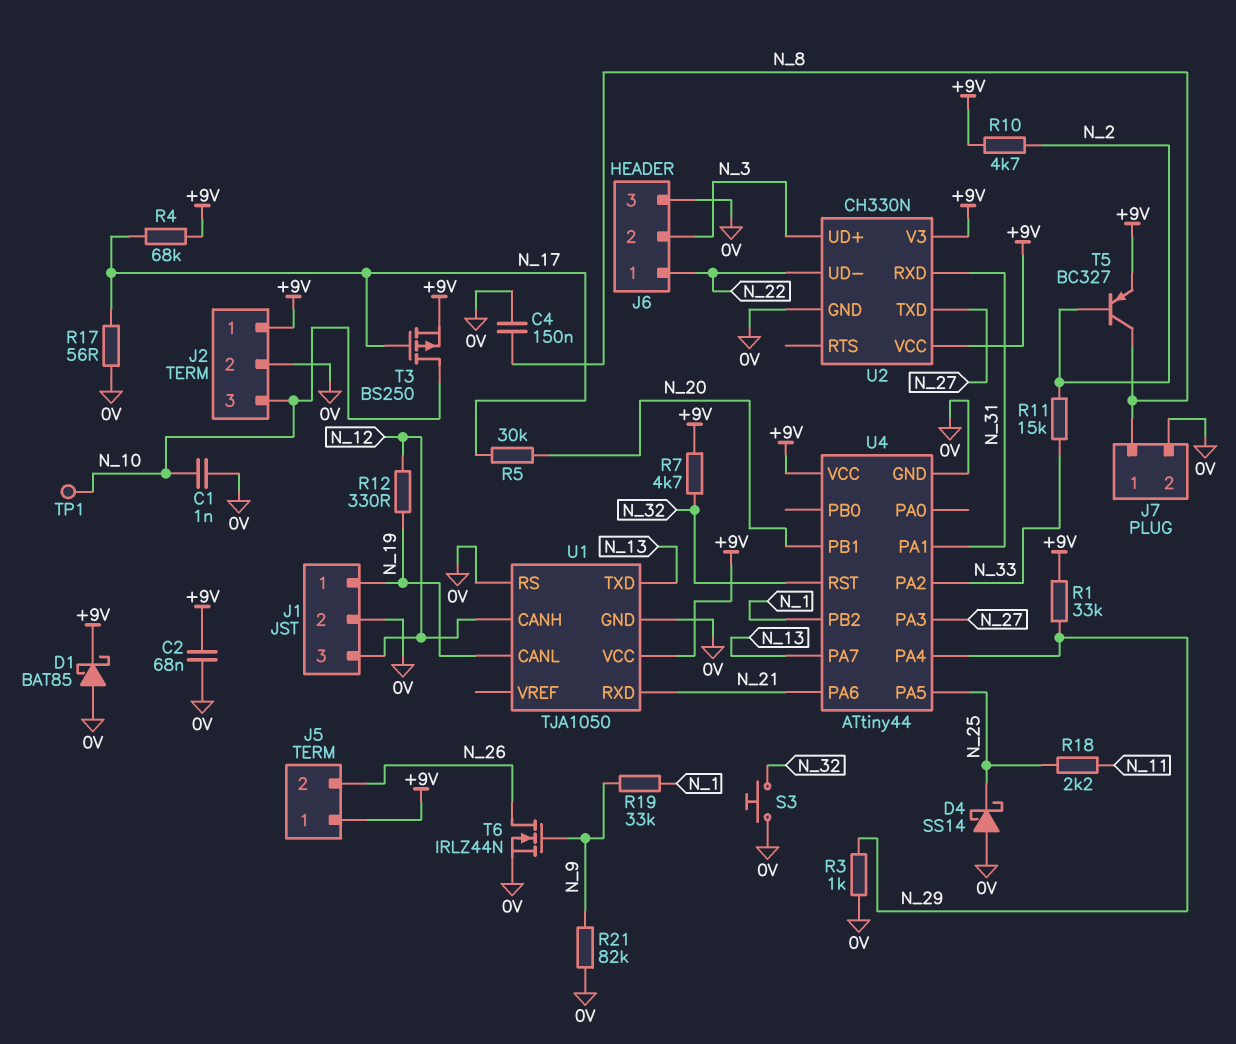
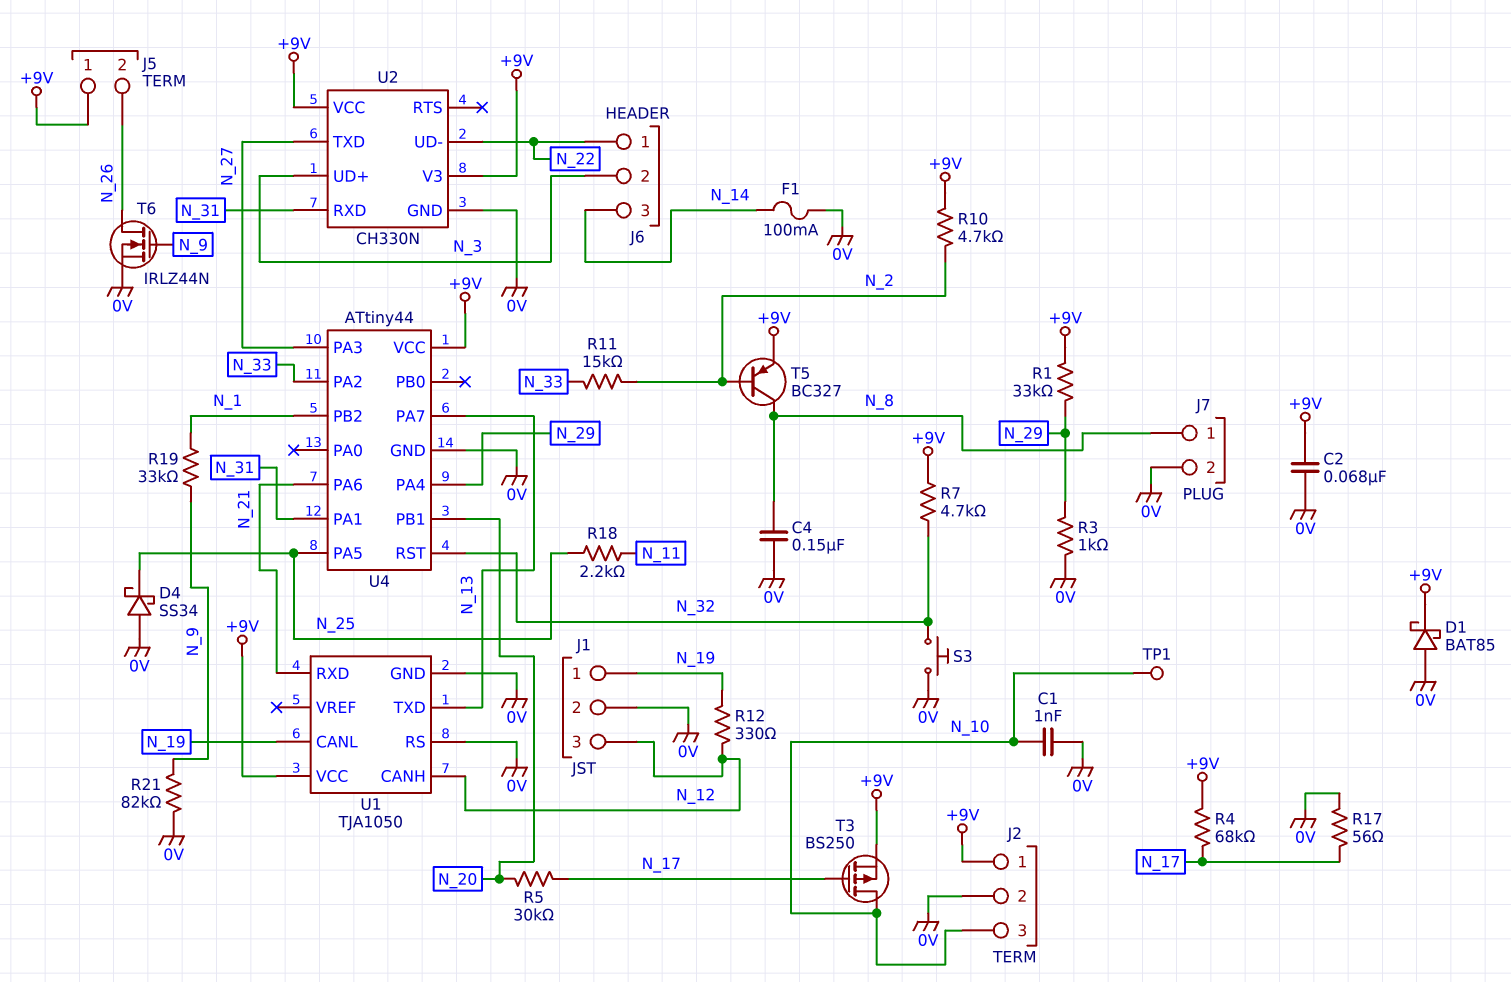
D4: schottky SS14 (A 0V, K N_25) -> schottky SS34 (A 0V, K N_25)
F1: none -> 100mA (0V, N_14)
J6 pin 3: 0V -> N_14

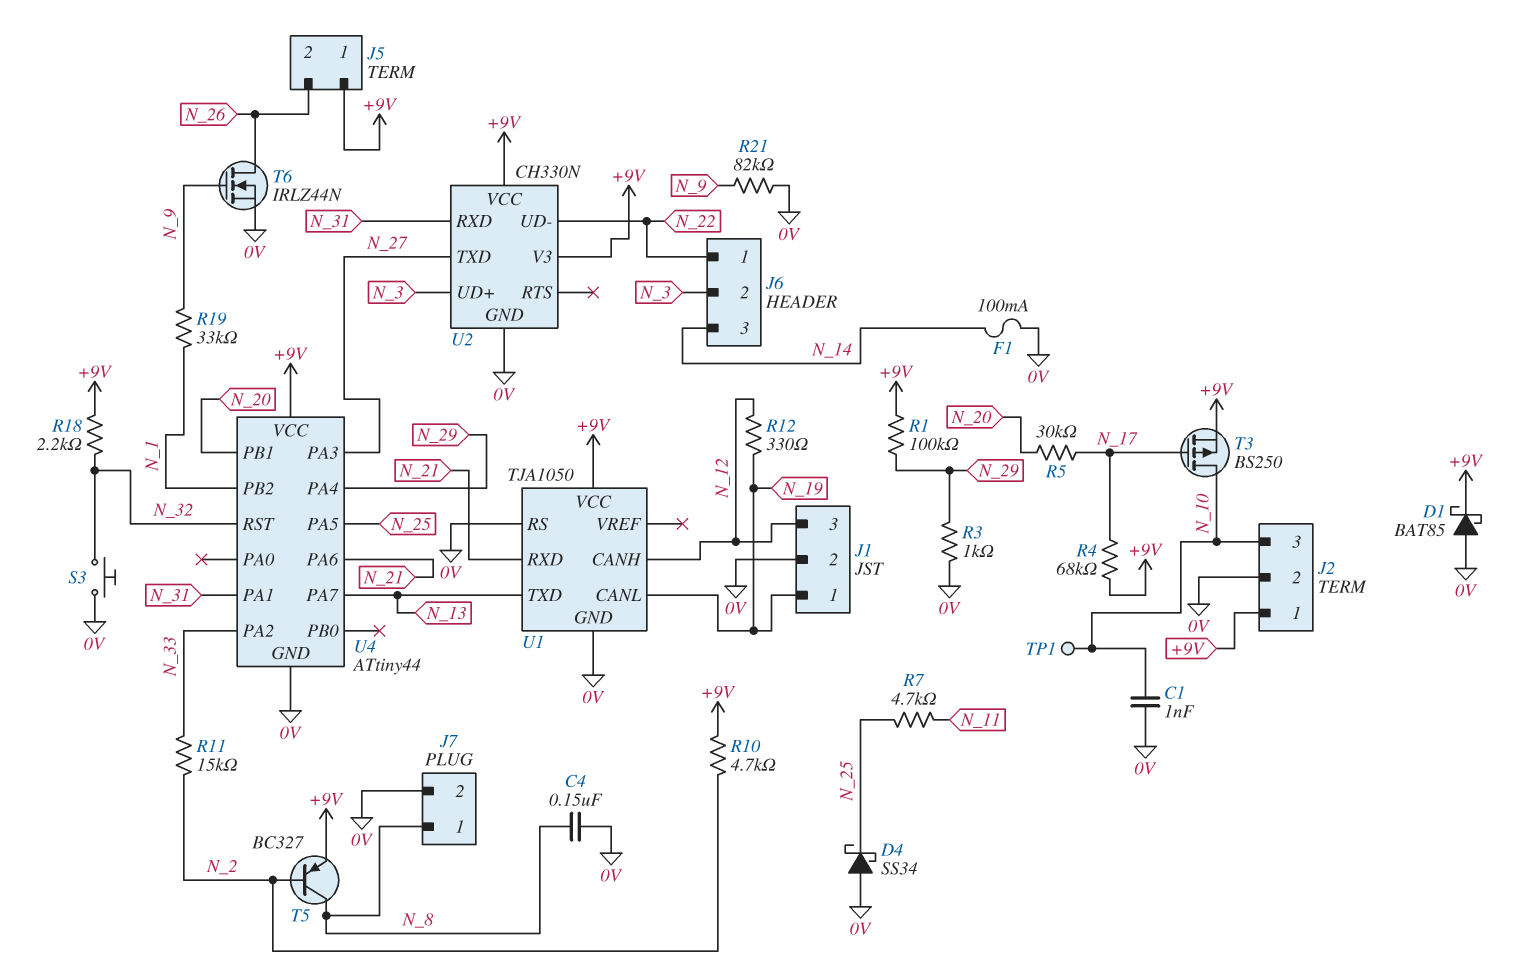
C2: 68nF (+9V, 0V) -> none
R1: 33k (+9V, N_29) -> 100k (+9V, N_29)
R7: 4.7k (+9V, N_32) -> 4.7k (N_11, N_25)
R17: 56 (0V, N_17) -> none
R18: 2.2k (N_11, N_25) -> 2.2k (+9V, N_32)

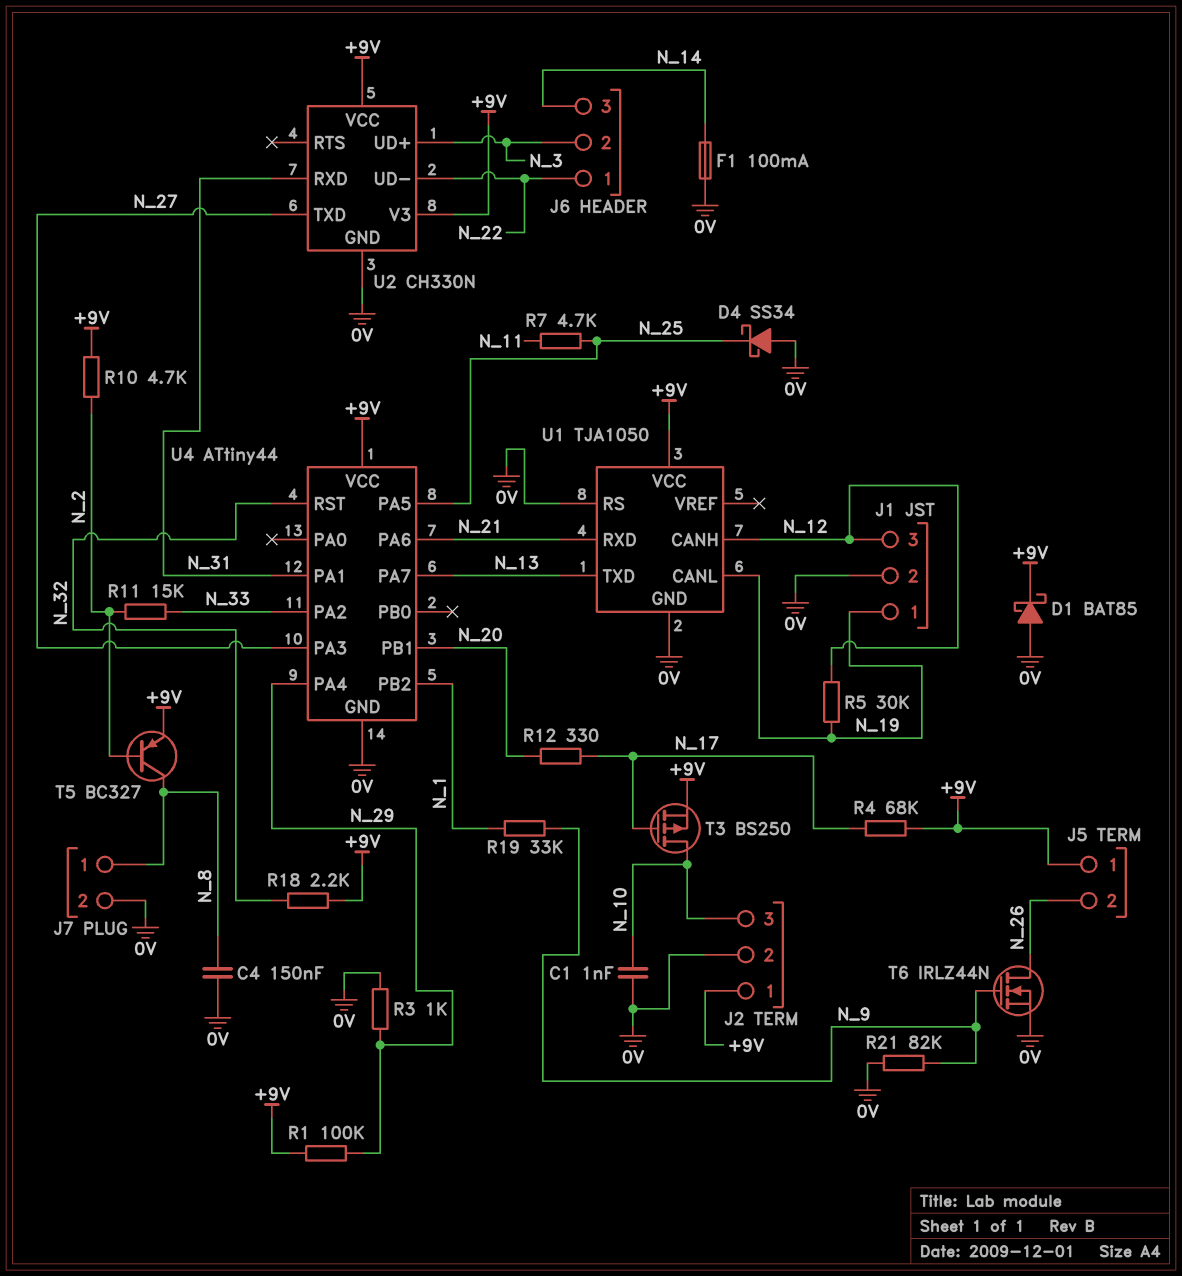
R5: 30k (N_17, N_20) -> 30k (N_12, N_19)
R12: 330 (N_12, N_19) -> 330 (N_17, N_20)
S3: button (0V, N_32) -> none
TP1: test point (N_10) -> none

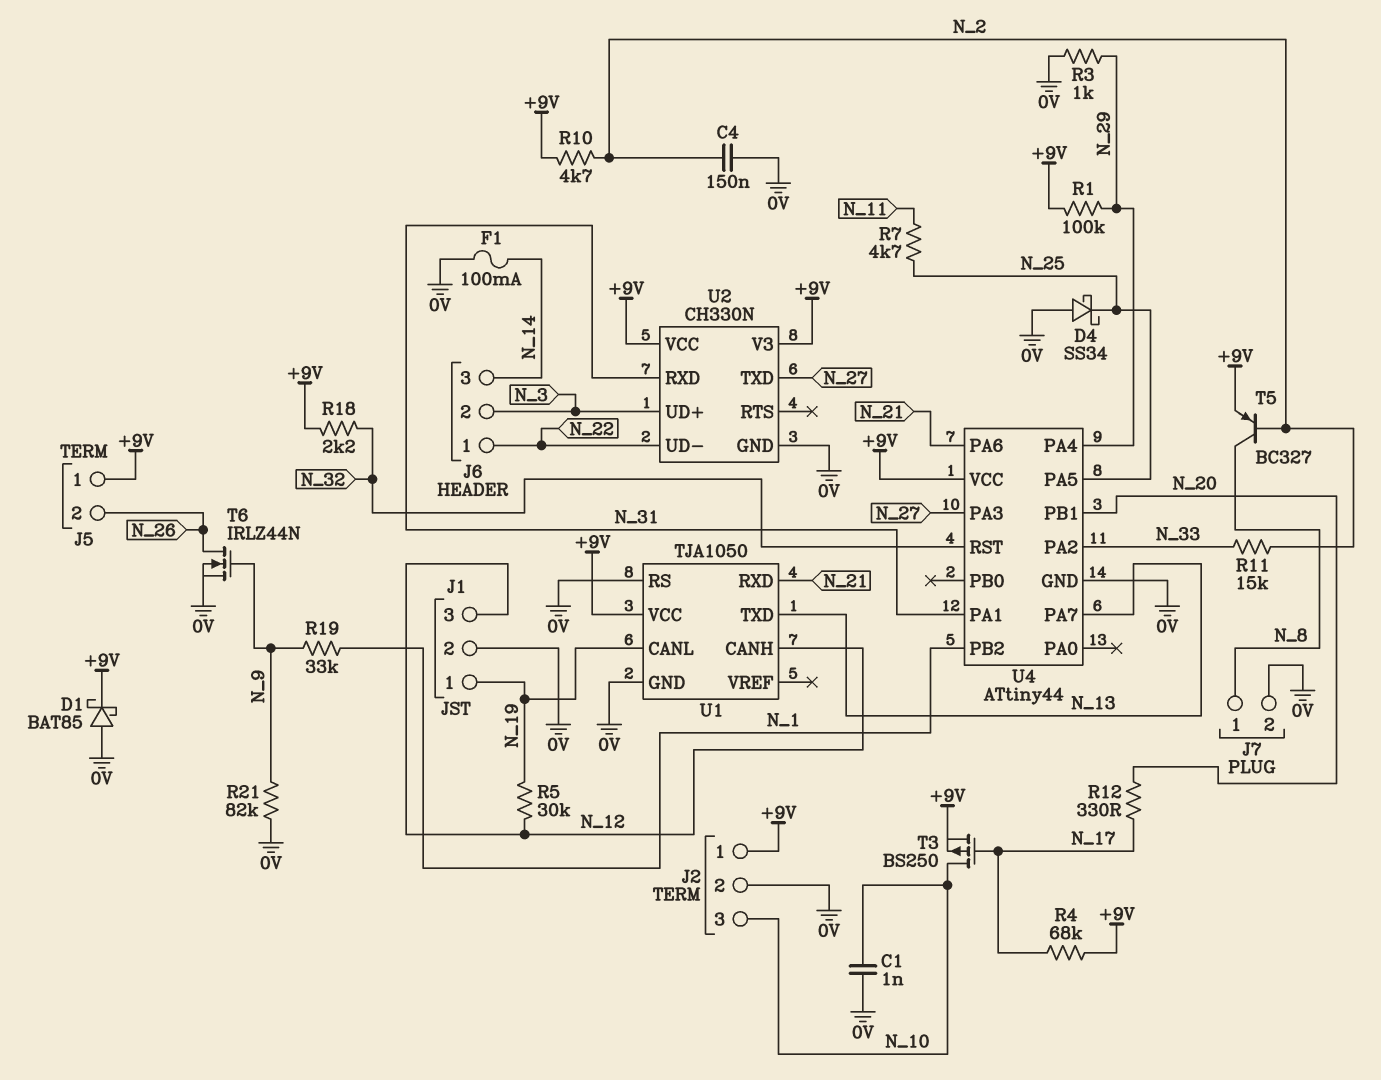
C4: 150nF (0V, N_8) -> 150nF (0V, N_2)

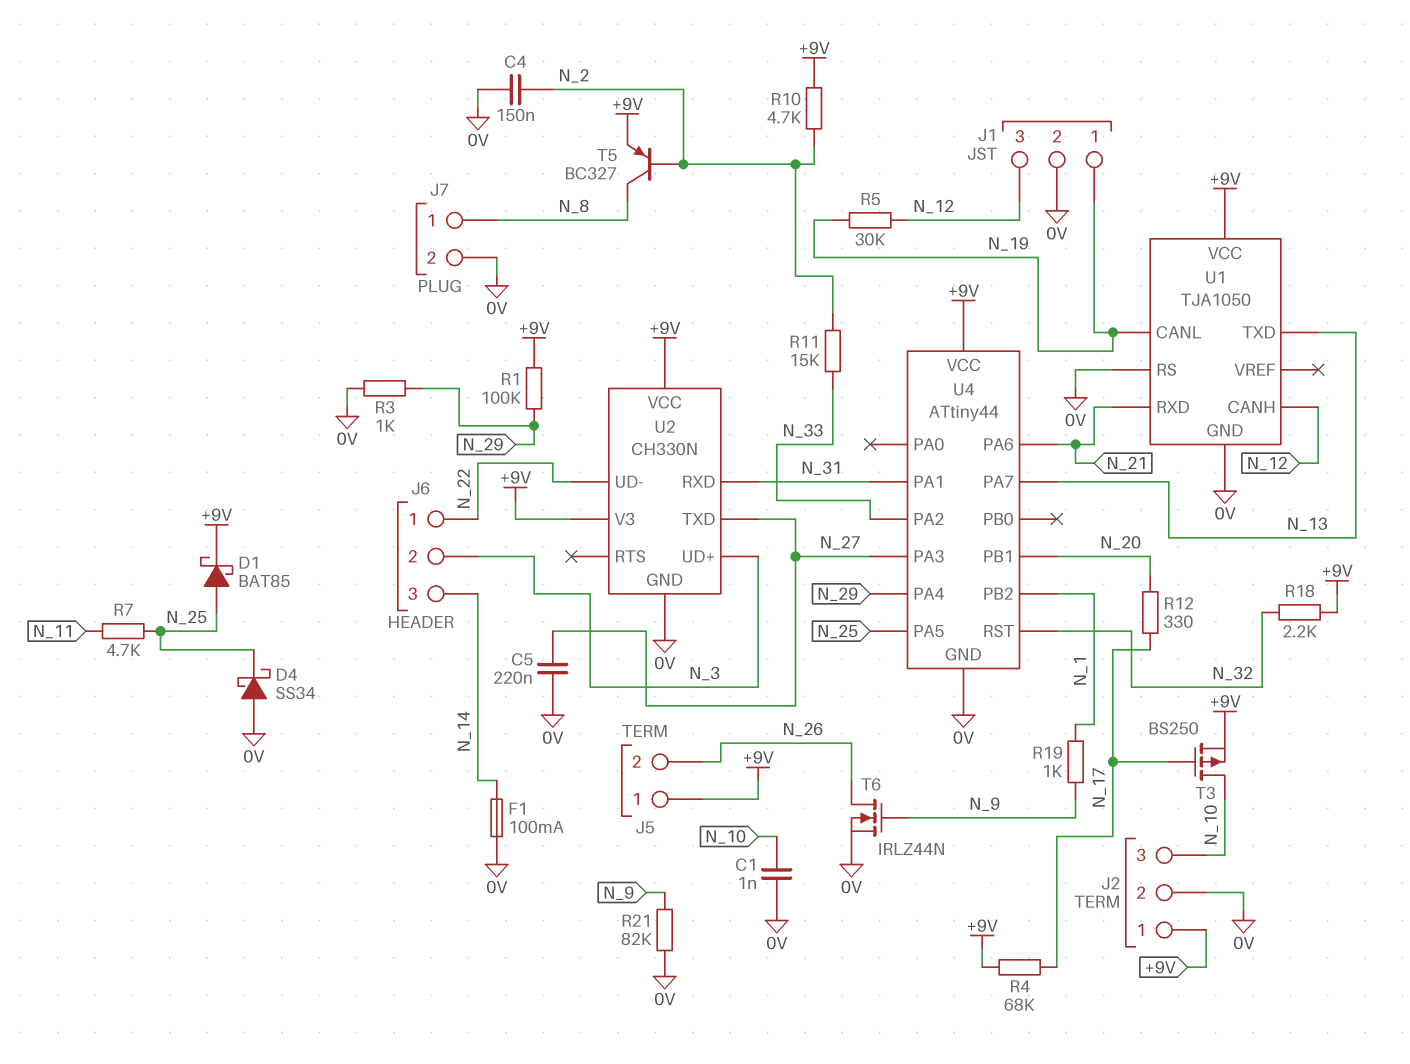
C5: none -> 220nF (0V, N_27)
D1: schottky BAT85 (A 0V, K +9V) -> schottky BAT85 (A N_25, K +9V)
R19: 33k (N_1, N_9) -> 1k (N_1, N_9)

